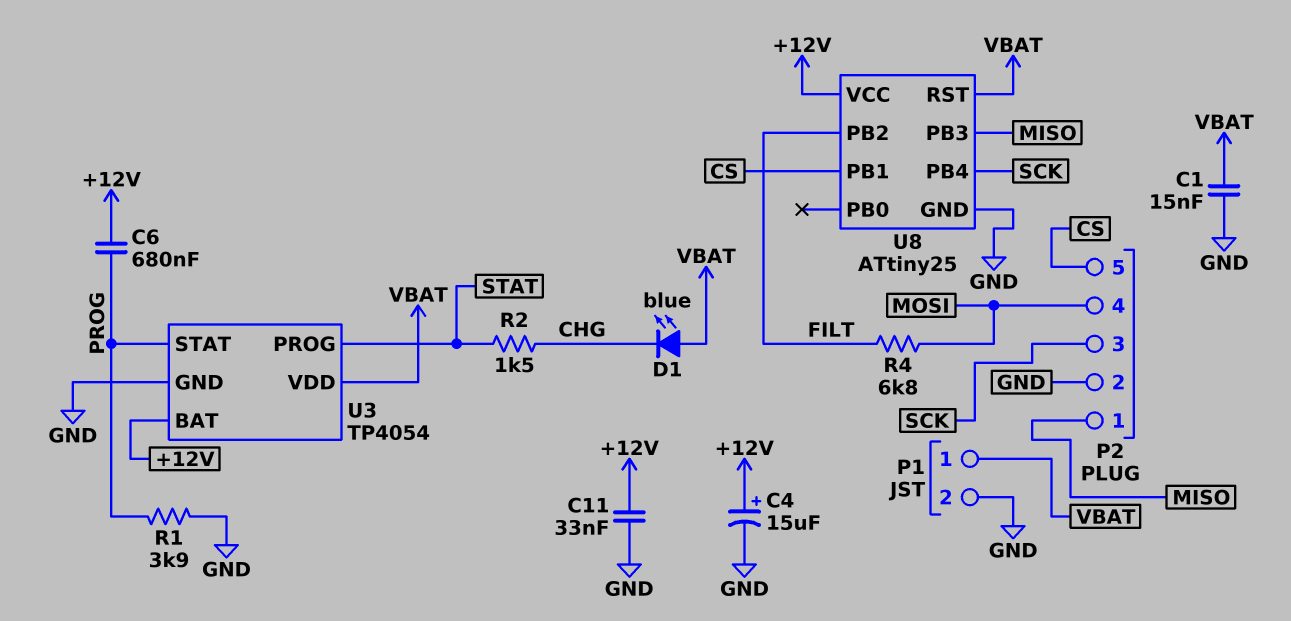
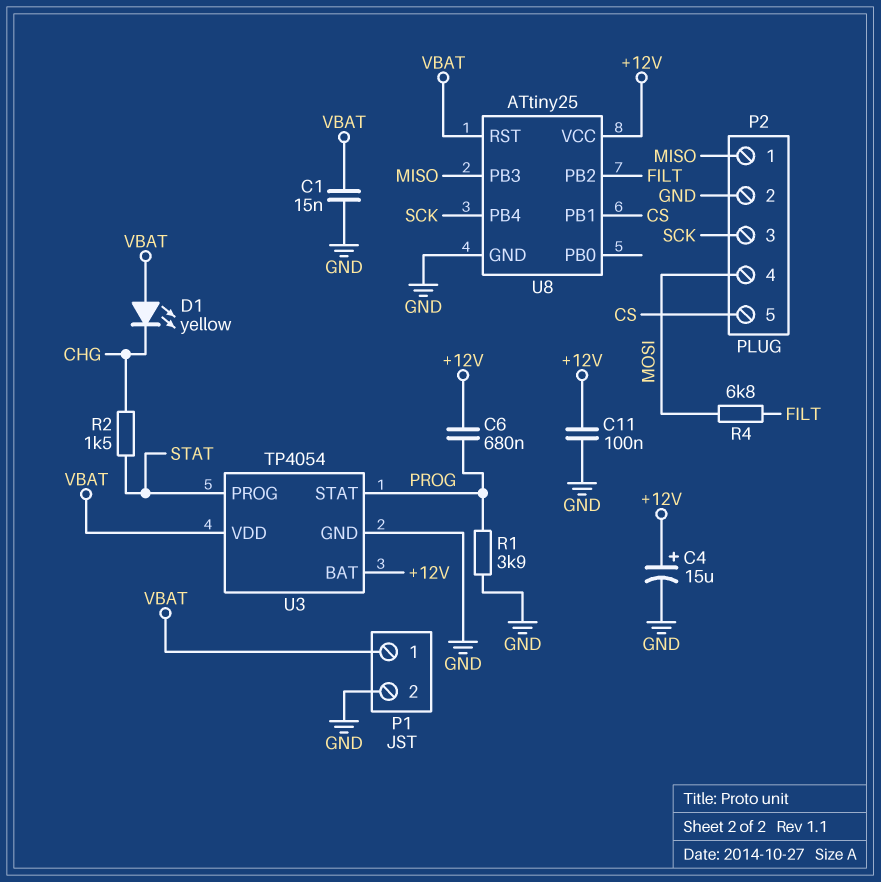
C11: 33nF (+12V, GND) -> 100nF (+12V, GND)
D1: LED blue (A VBAT, K CHG) -> LED yellow (A VBAT, K CHG)

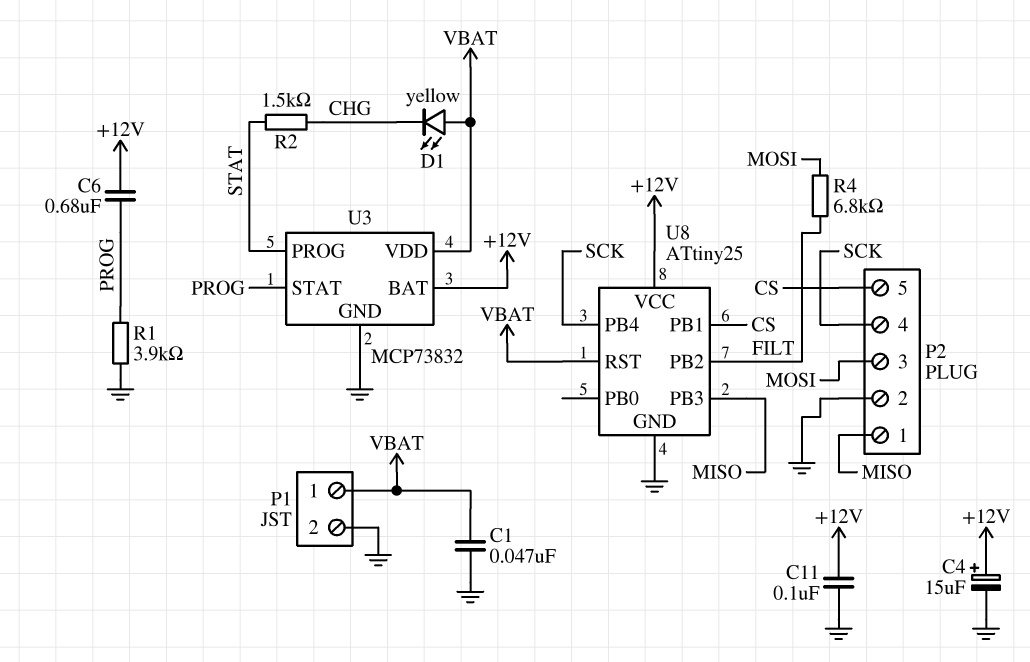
C1: 15nF (GND, VBAT) -> 47nF (GND, VBAT)
P2 pin 3: SCK -> MOSI
P2 pin 4: MOSI -> SCK
U3: TP4054 -> MCP73832

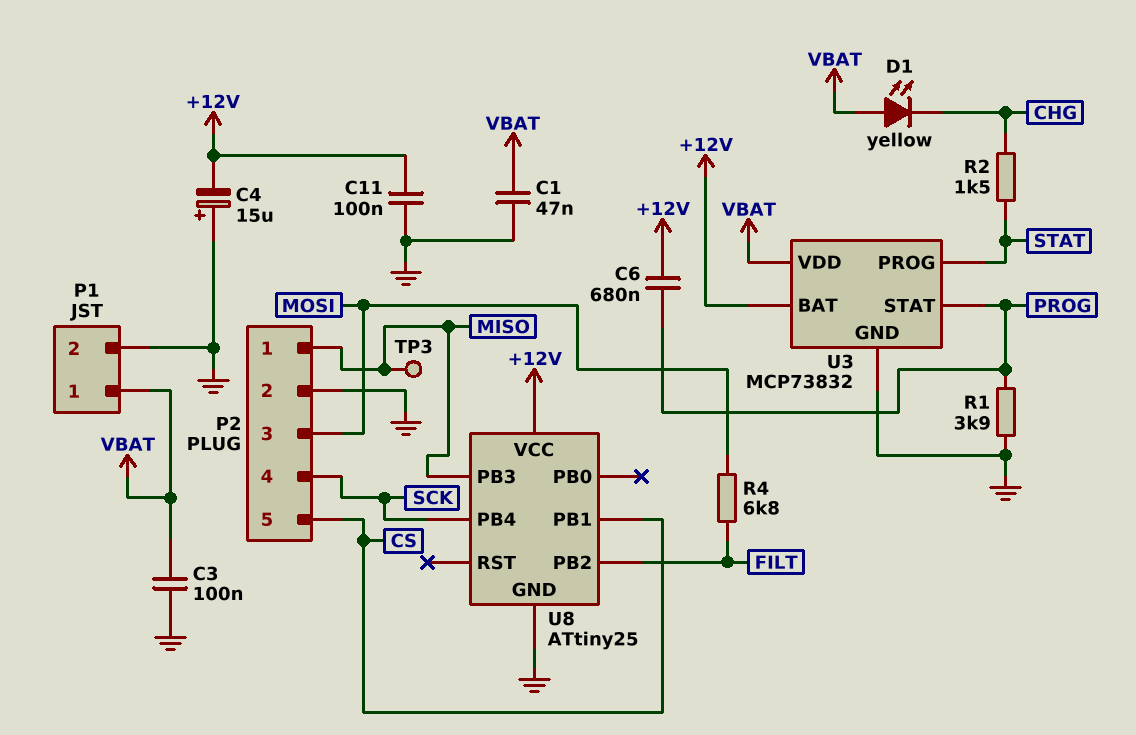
C3: none -> 100nF (GND, VBAT)
C4: 15uF (plus +12V, minus GND) -> 15uF (plus GND, minus +12V)
TP3: none -> test point (MISO)
U8 pin RST: VBAT -> none

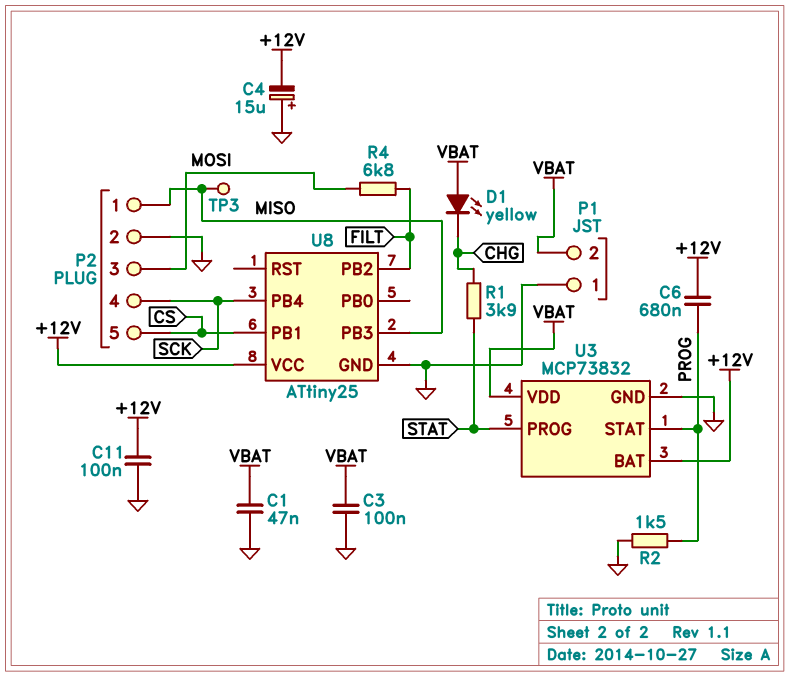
P1 pin 1: VBAT -> GND
P1 pin 2: GND -> VBAT
R1: 3.9k (GND, PROG) -> 3.9k (CHG, STAT)
R2: 1.5k (CHG, STAT) -> 1.5k (GND, PROG)

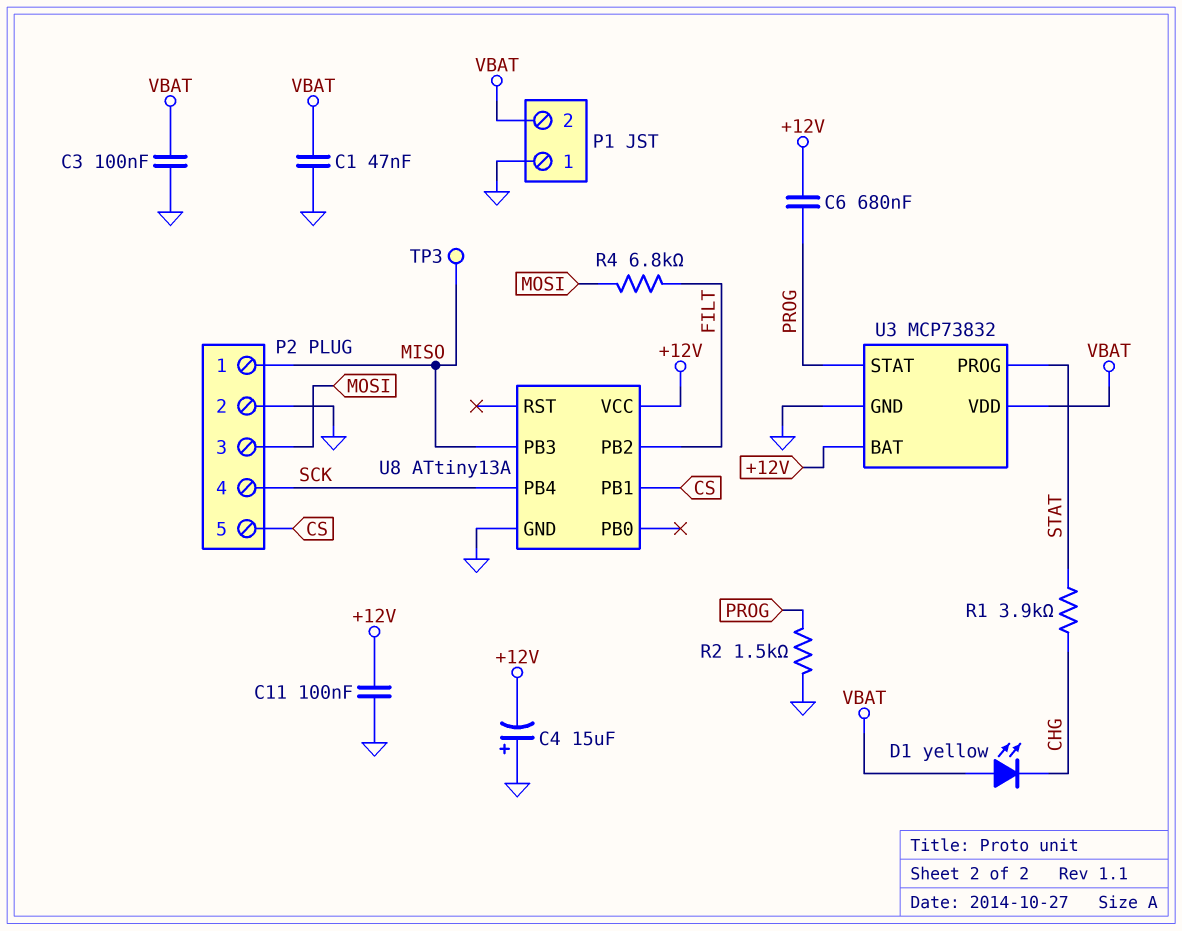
U8: ATtiny25 -> ATtiny13A

